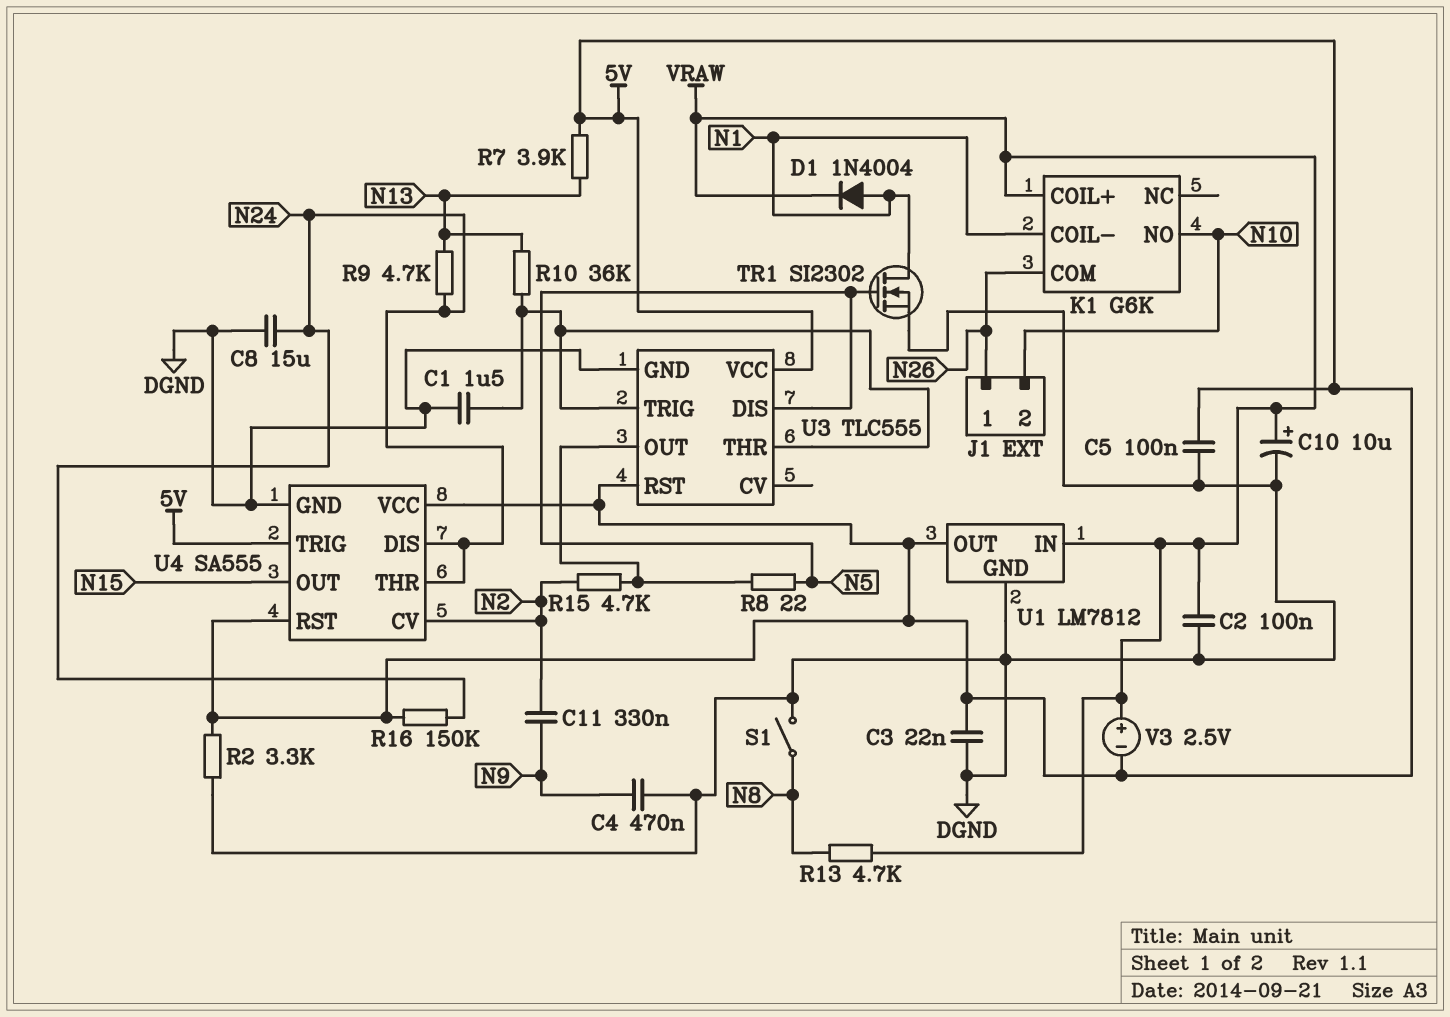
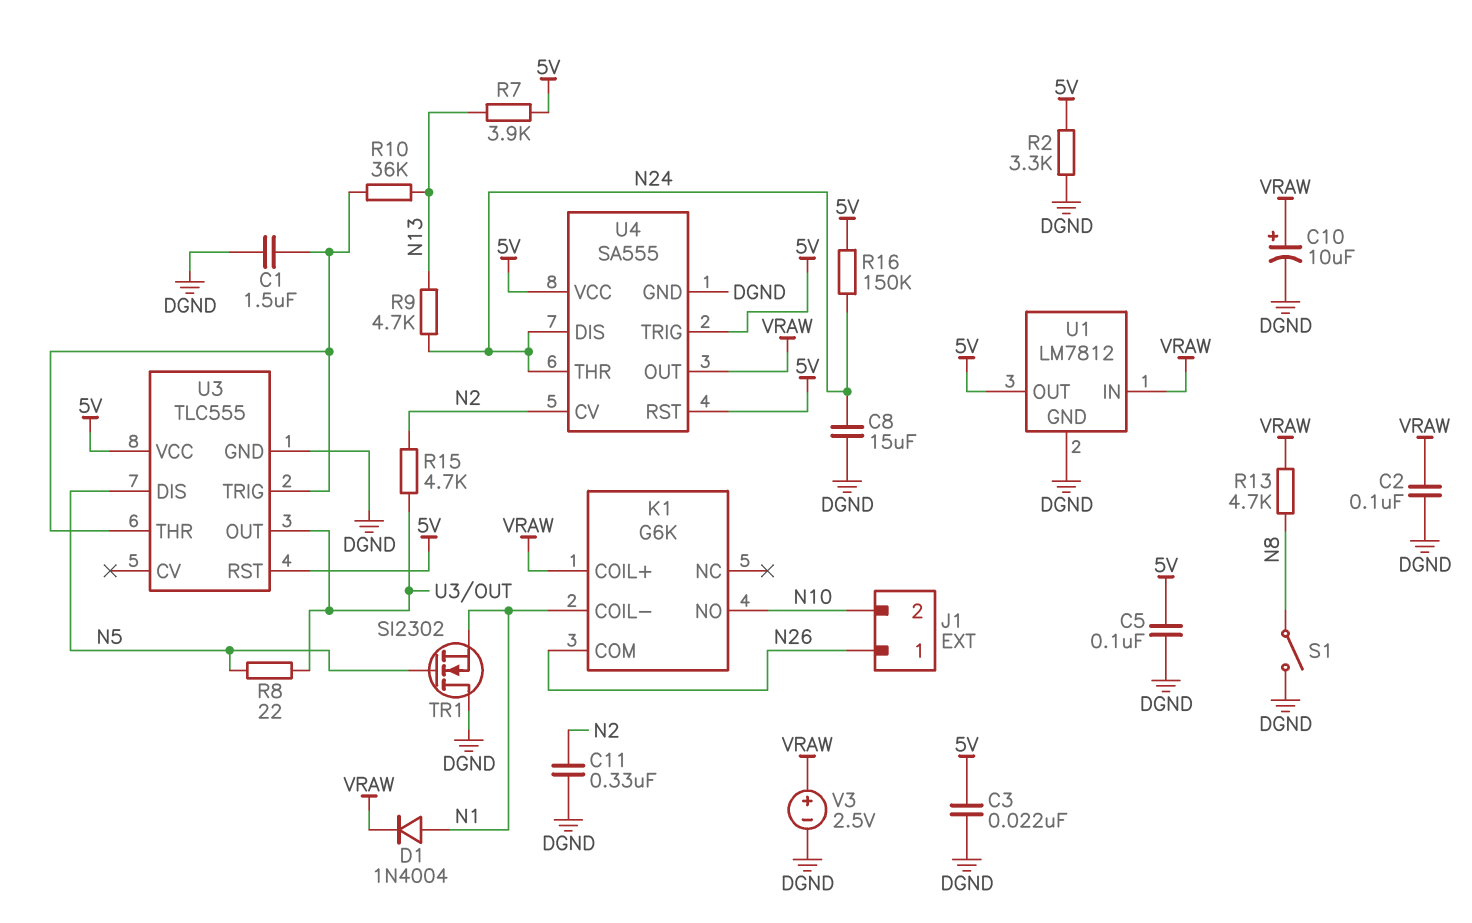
C4: 470nF (DGND, N9) -> none
C11: 330nF (N2, N9) -> 330nF (DGND, N2)
TR1: NMOS SI2302 (G N5, D N1, S DGND) -> NMOS SI2302 (G N5, D DGND, S N1)
U4 pin OUT: N15 -> VRAW
V3: 2.5V (plus VRAW, minus 5V) -> 2.5V (plus VRAW, minus DGND)

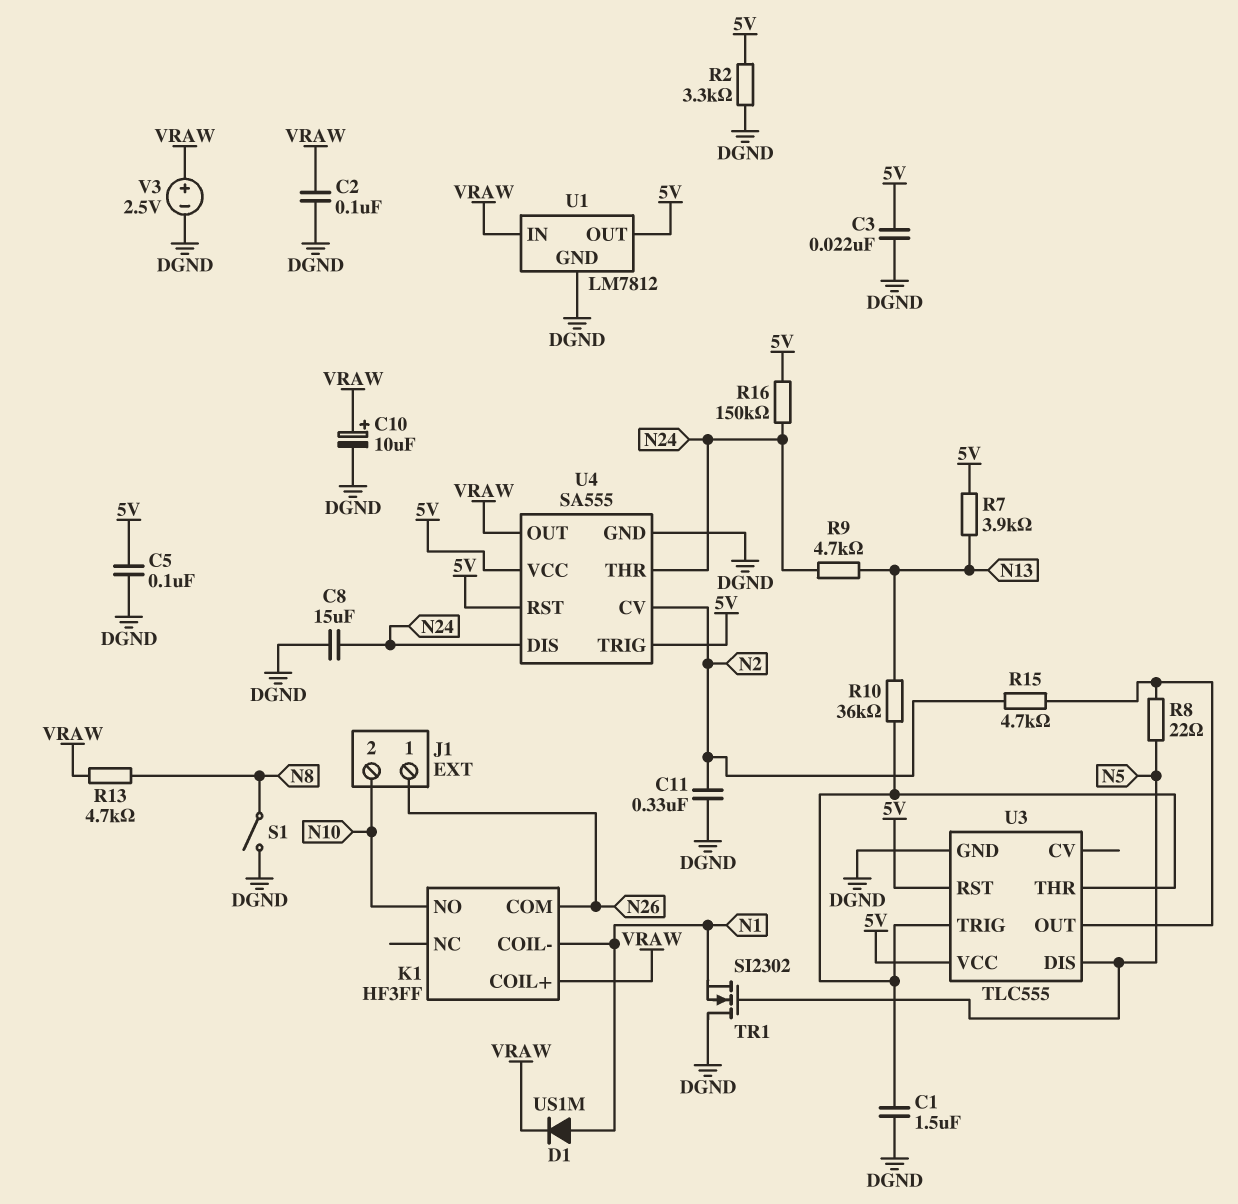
D1: diode 1N4004 (A N1, K VRAW) -> diode US1M (A N1, K VRAW)
K1: G6K -> HF3FF

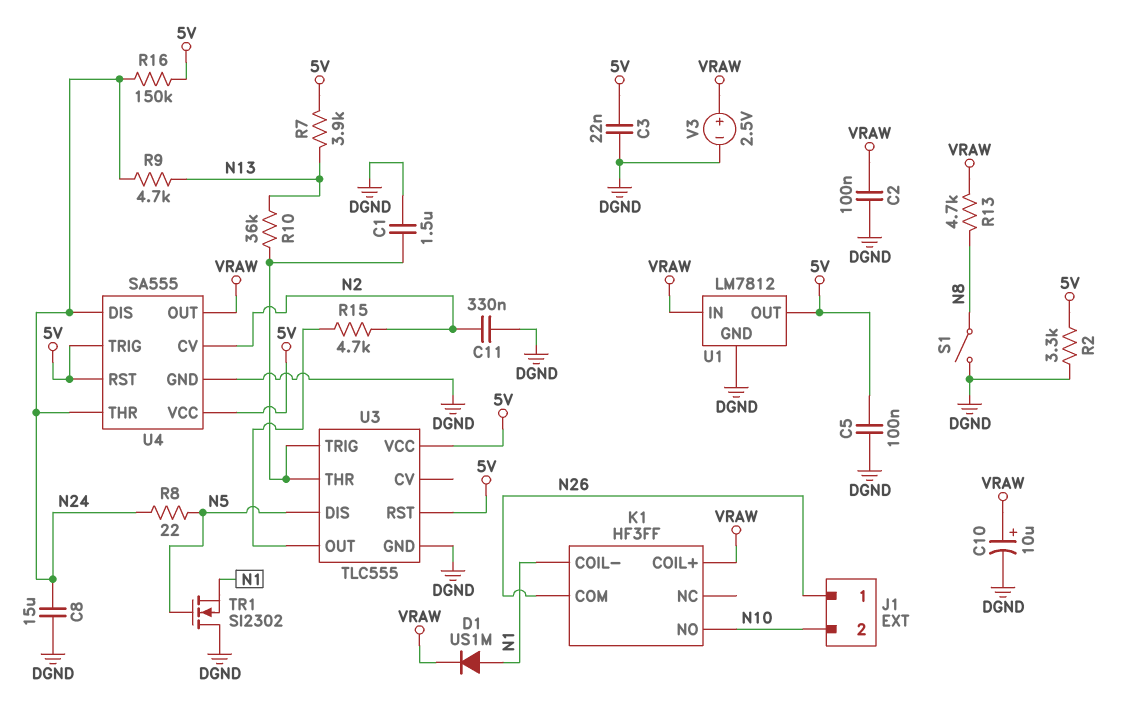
R8: 22 (N5, U3/OUT) -> 22 (N5, N24)

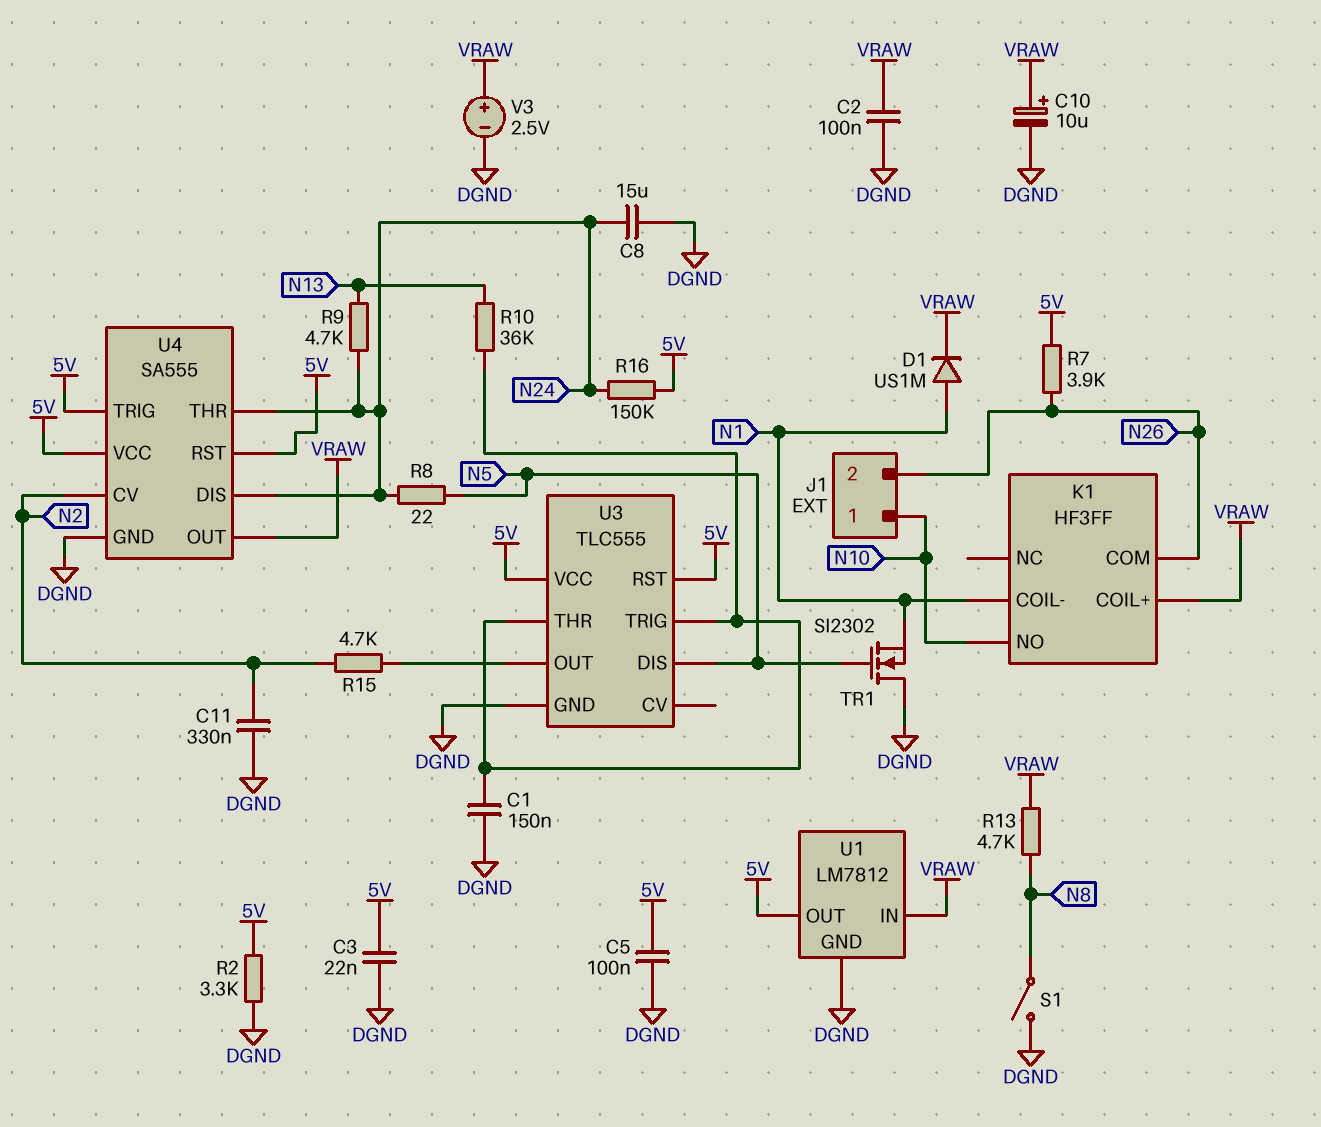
C1: 1.5uF (DGND, U3/THR) -> 150nF (DGND, U3/THR)
J1 pin 1: N26 -> N10
J1 pin 2: N10 -> N26
R7: 3.9k (5V, N13) -> 3.9k (5V, N26)

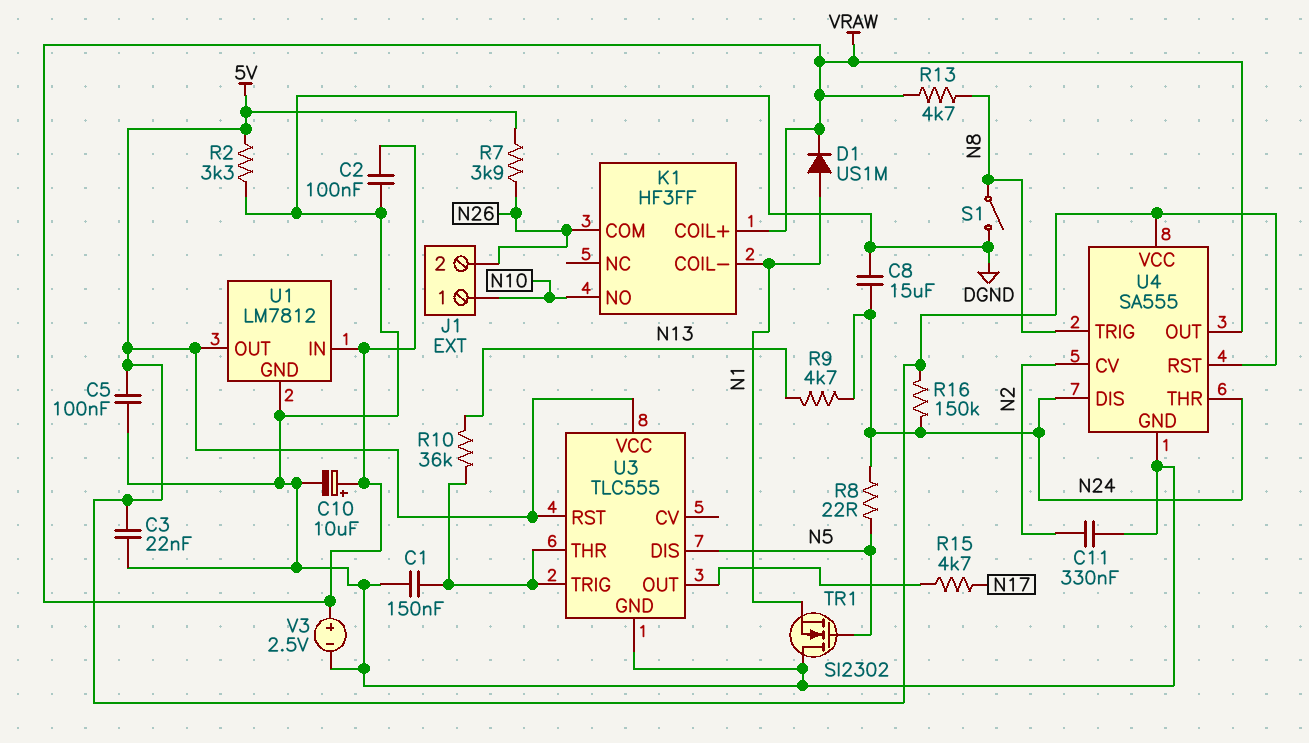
R15: 4.7k (N2, U3/OUT) -> 4.7k (N17, U3/OUT)
U4 pin TRIG: 5V -> N8

